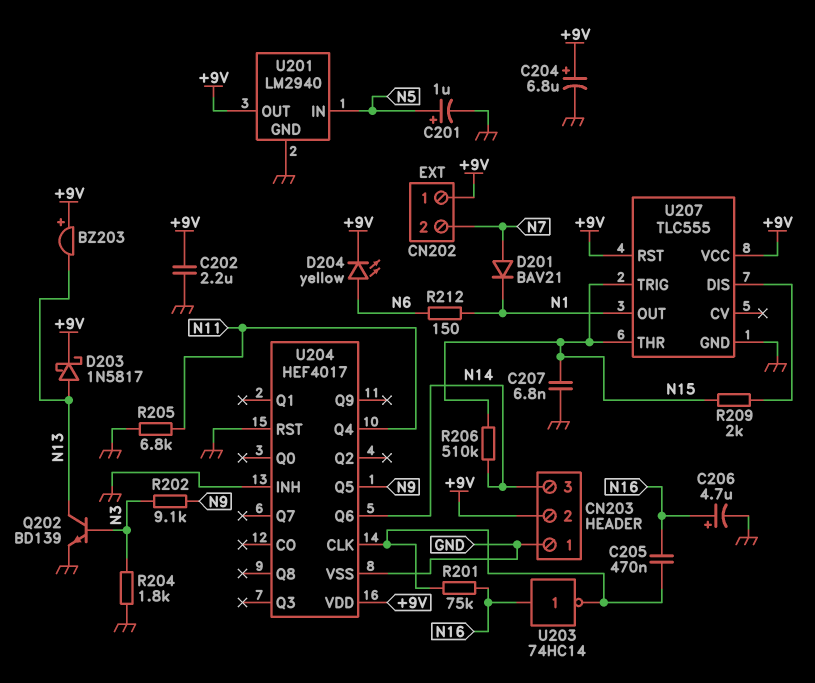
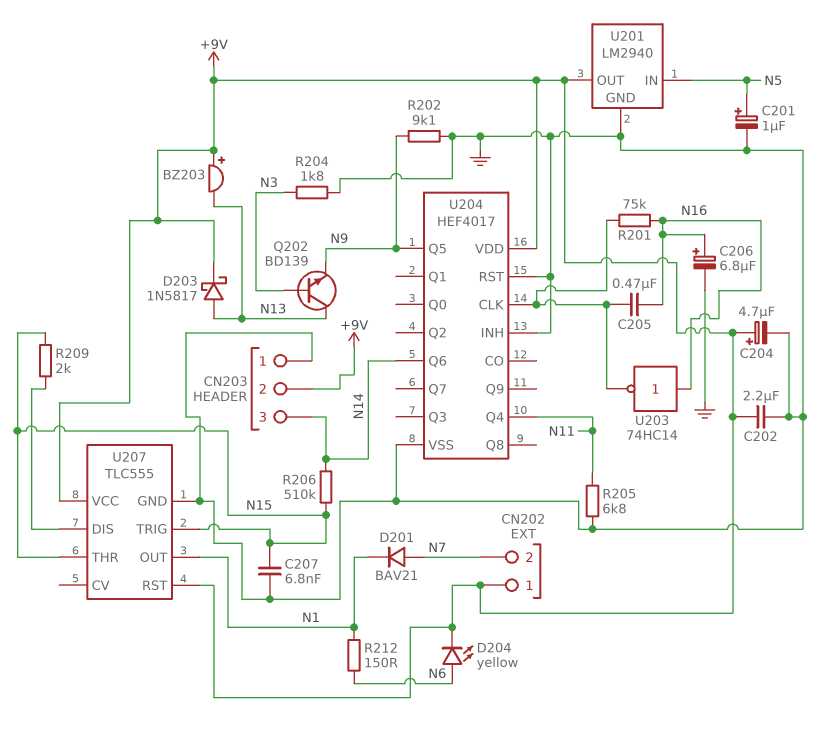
C204: 6.8uF (plus +9V, minus GND) -> 4.7uF (plus +9V, minus GND)
C206: 4.7uF (plus N16, minus GND) -> 6.8uF (plus N16, minus GND)
Q202: NPN BD139 (B N3, C N13, E GND) -> NPN BD139 (B N3, C N13, E N9)
R202: 9.1k (N3, N9) -> 9.1k (GND, N9)

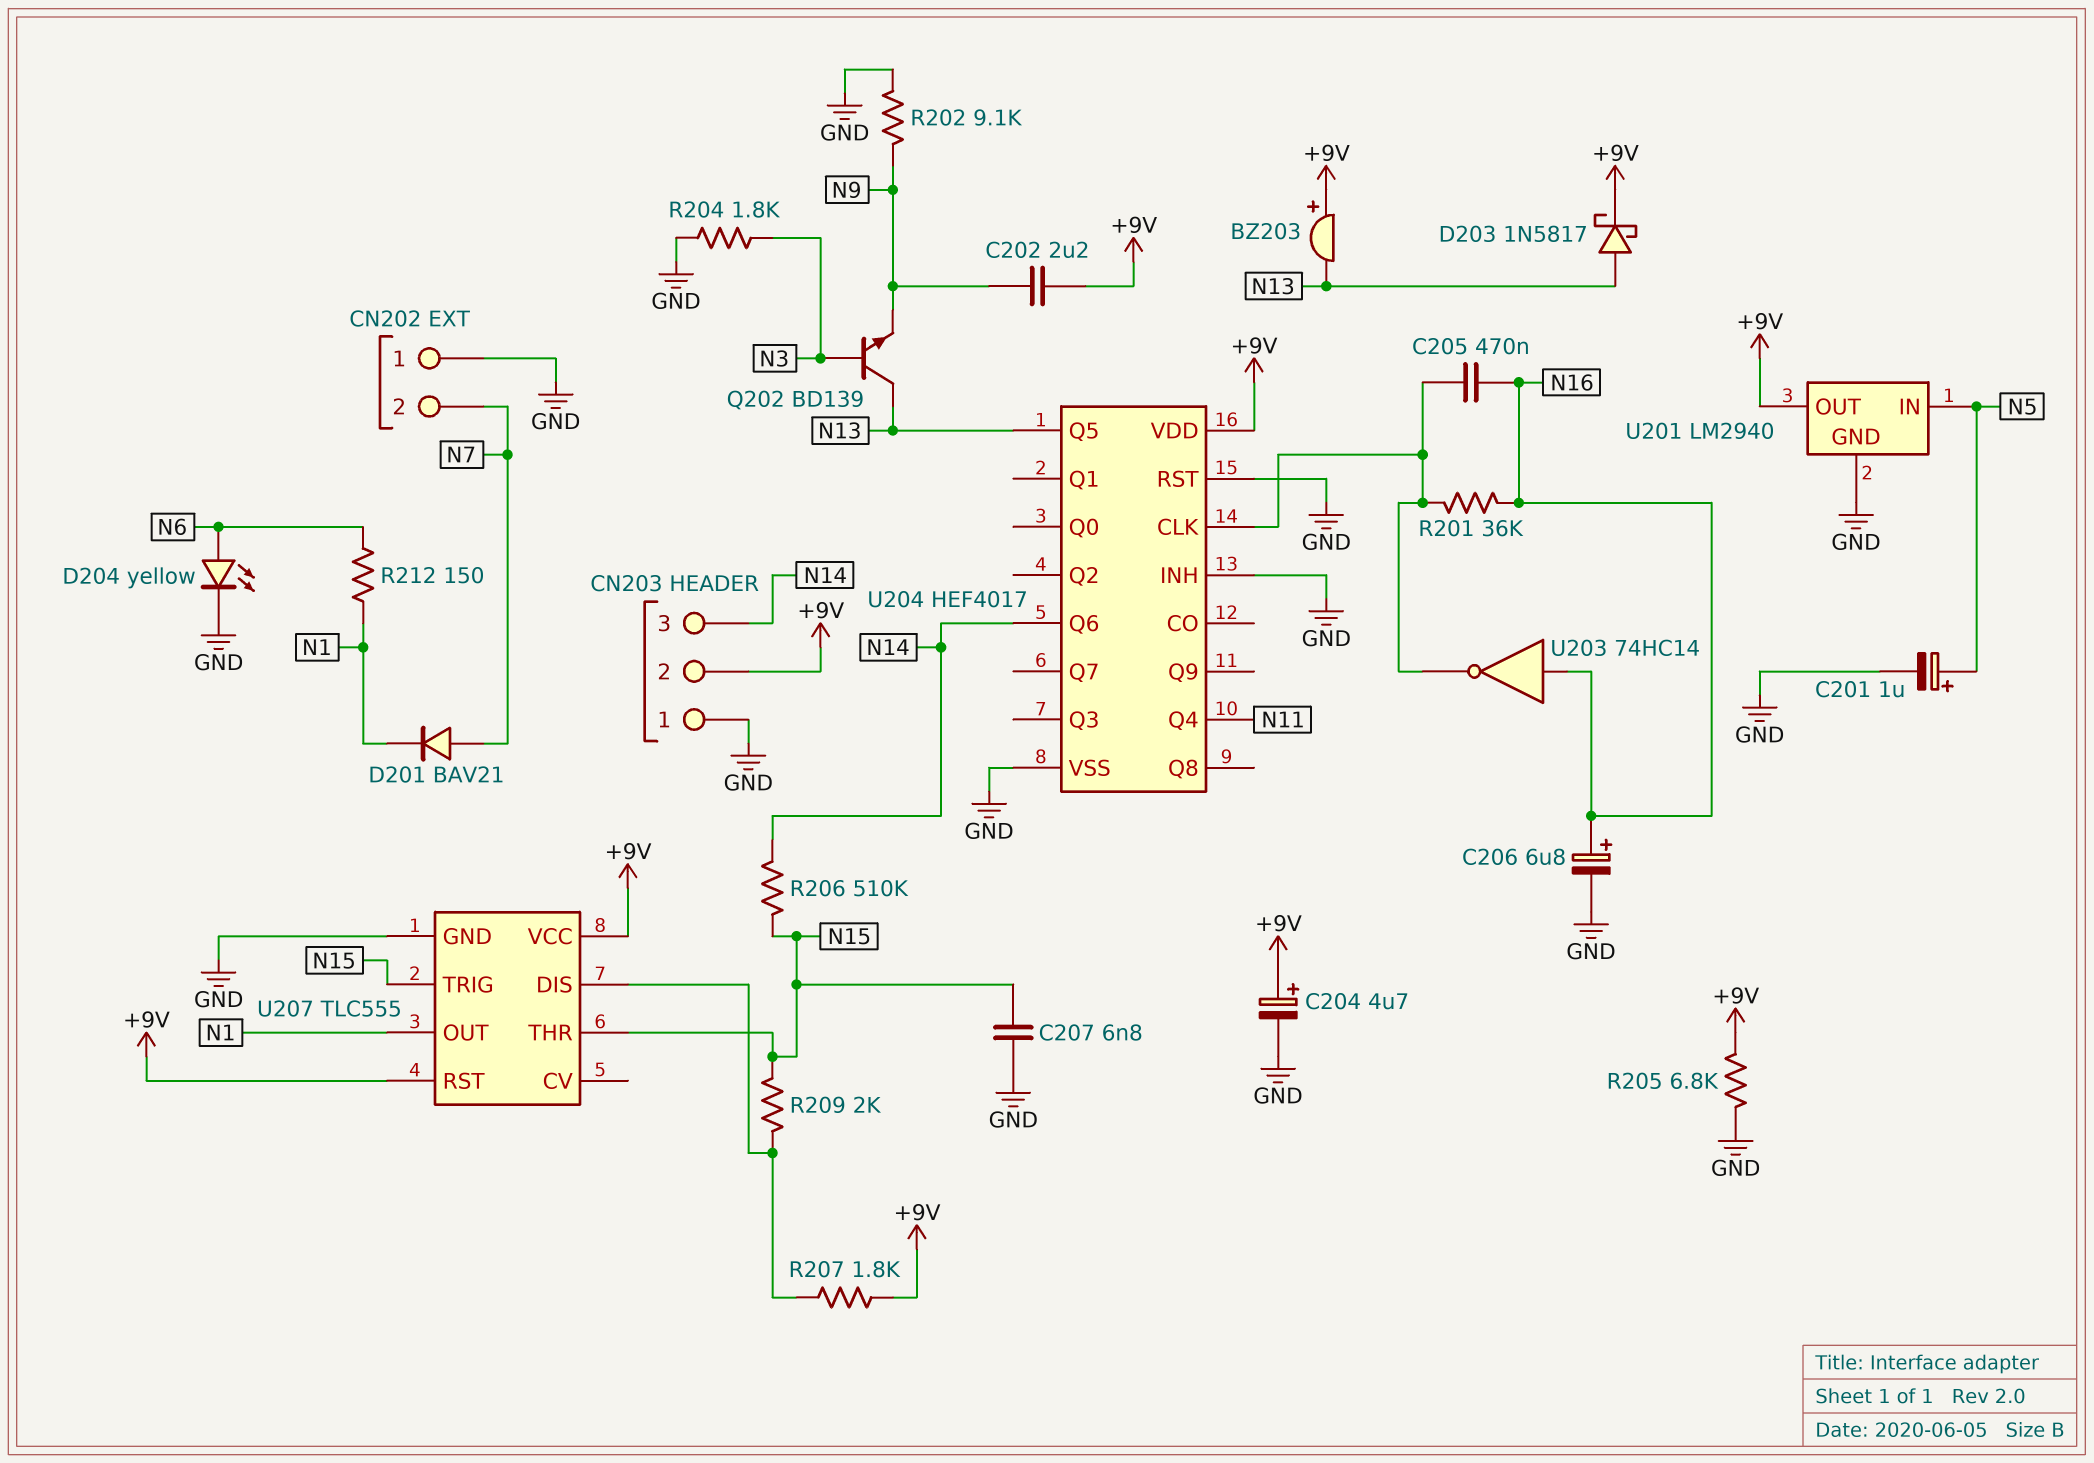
C202: 2.2uF (+9V, GND) -> 2.2uF (+9V, N9)
CN202 pin 1: +9V -> GND
D204: LED yellow (A N6, K +9V) -> LED yellow (A N6, K GND)
R201: 75k (N16, U204/CLK) -> 36k (N16, U204/CLK)
R205: 6.8k (GND, N11) -> 6.8k (+9V, GND)
R207: none -> 1.8k (+9V, U207/DIS)
U204 pin Q5: N9 -> N13

